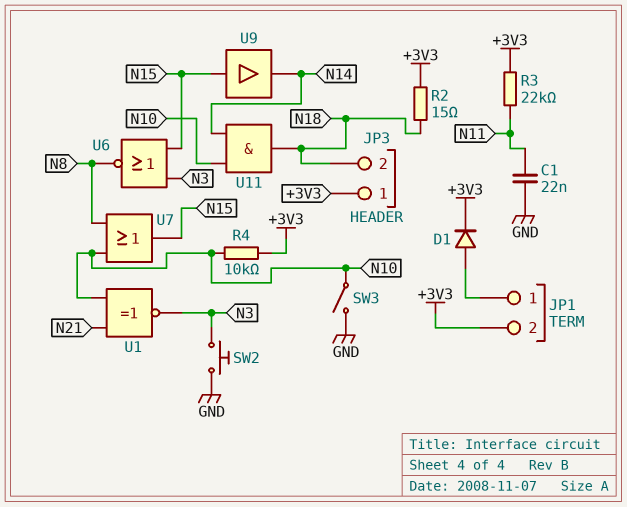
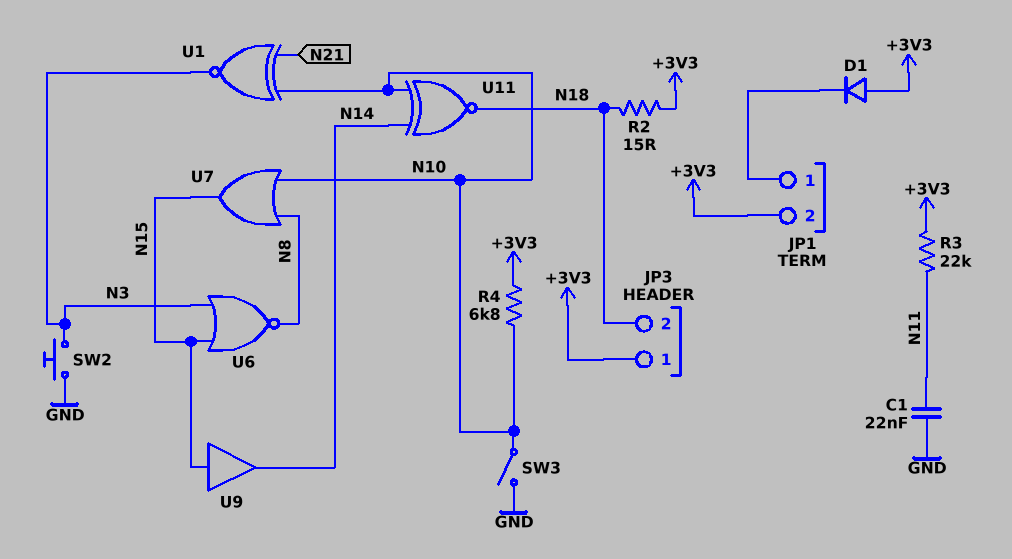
D1: diode (A JP1/1, K +3V3) -> diode (A +3V3, K JP1/1)
R4: 10k (+3V3, N10) -> 6.8k (+3V3, N10)
U11: AND (in N10, in N14, out N18) -> XNOR (in N10, in N14, out N18)

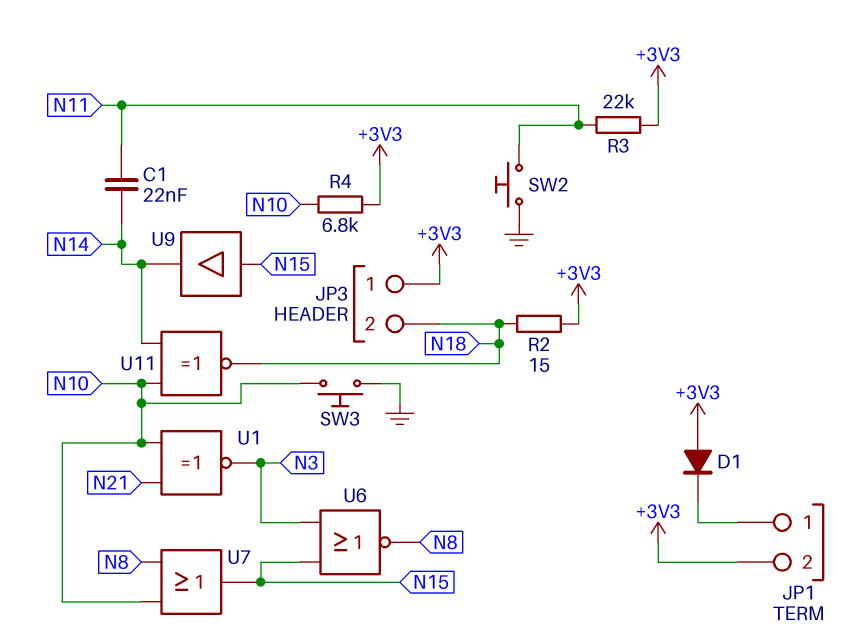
C1: 22nF (GND, N11) -> 22nF (N11, N14)
SW2: button (GND, N3) -> button (GND, N11)
SW3: switch (GND, N10) -> button (GND, N10)

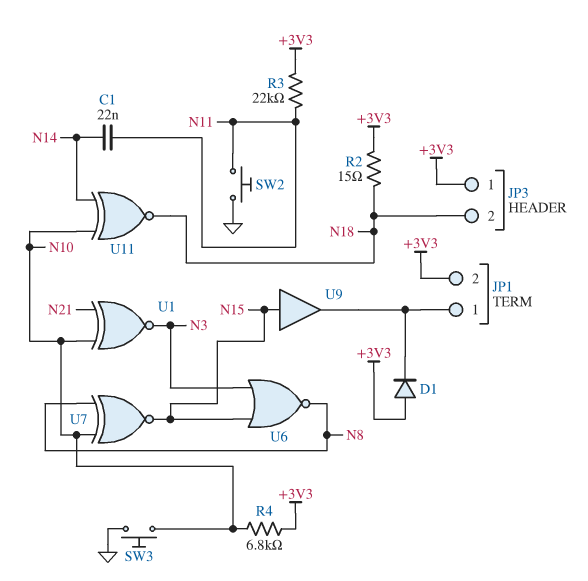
U7: OR (in N8, in N10, out N15) -> XNOR (in N8, in N10, out N15)
U9: buffer (in N15, out N14) -> buffer (in N15, out JP1/1)

